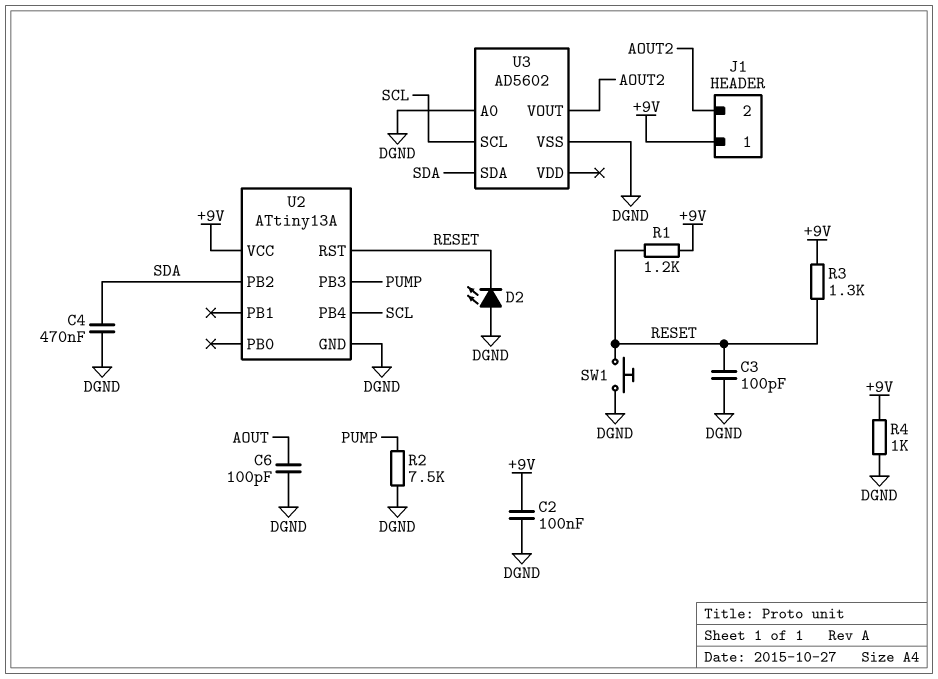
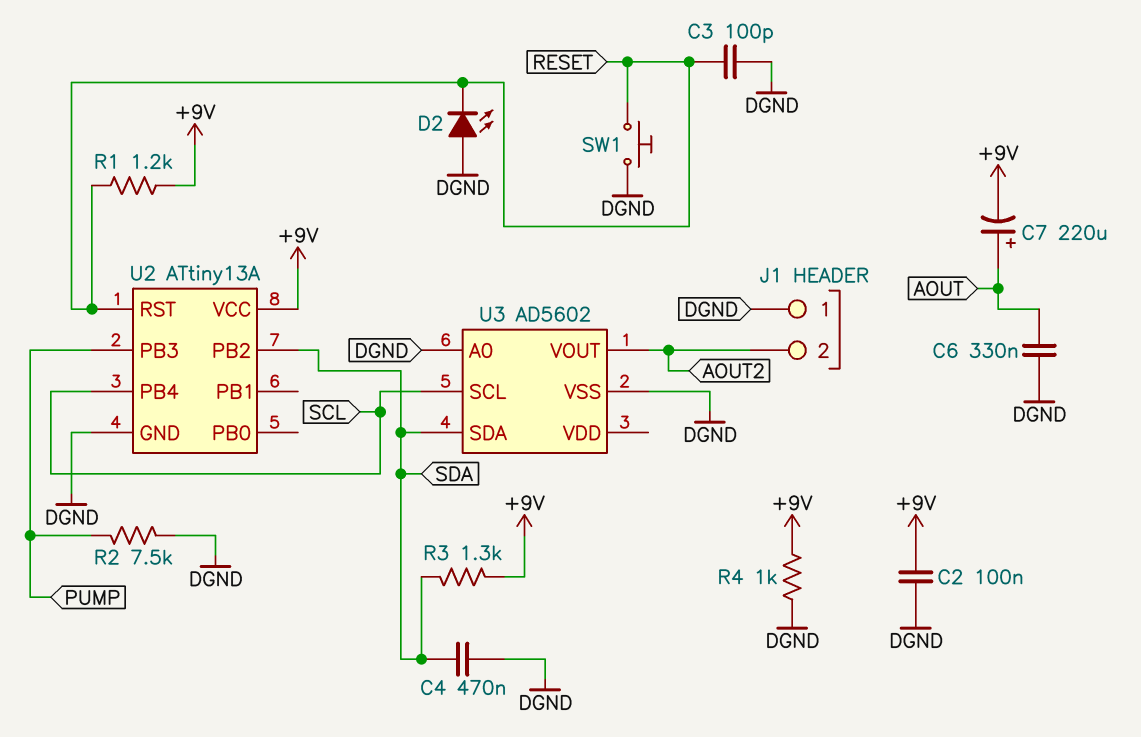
C6: 100pF (AOUT, DGND) -> 330nF (AOUT, DGND)
C7: none -> 220uF (plus AOUT, minus +9V)
J1 pin 1: +9V -> DGND
R3: 1.3k (+9V, RESET) -> 1.3k (+9V, SDA)

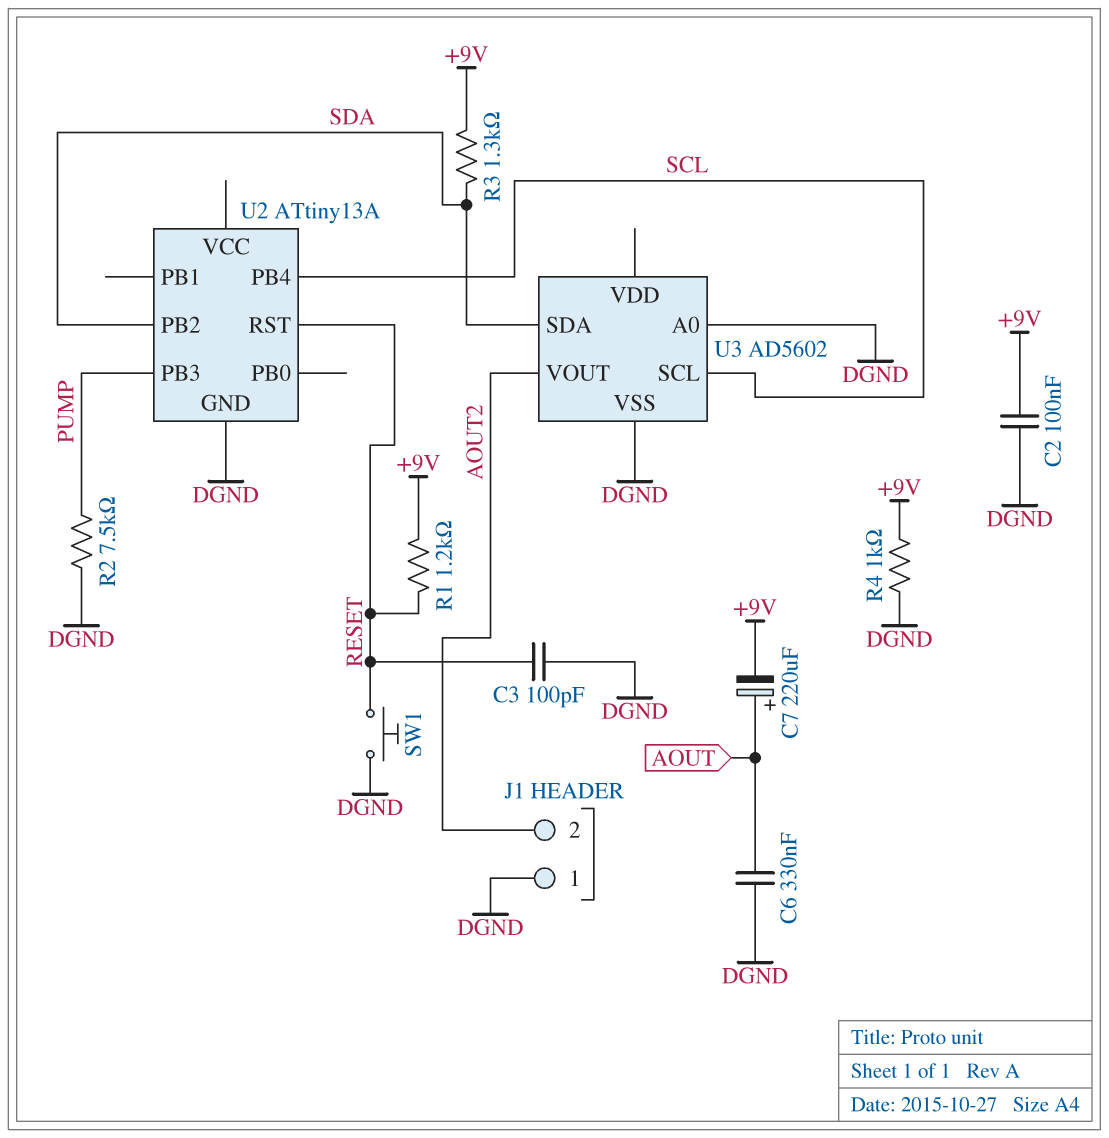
C4: 470nF (DGND, SDA) -> none
D2: LED (A DGND, K RESET) -> none
U2 pin VCC: +9V -> none

